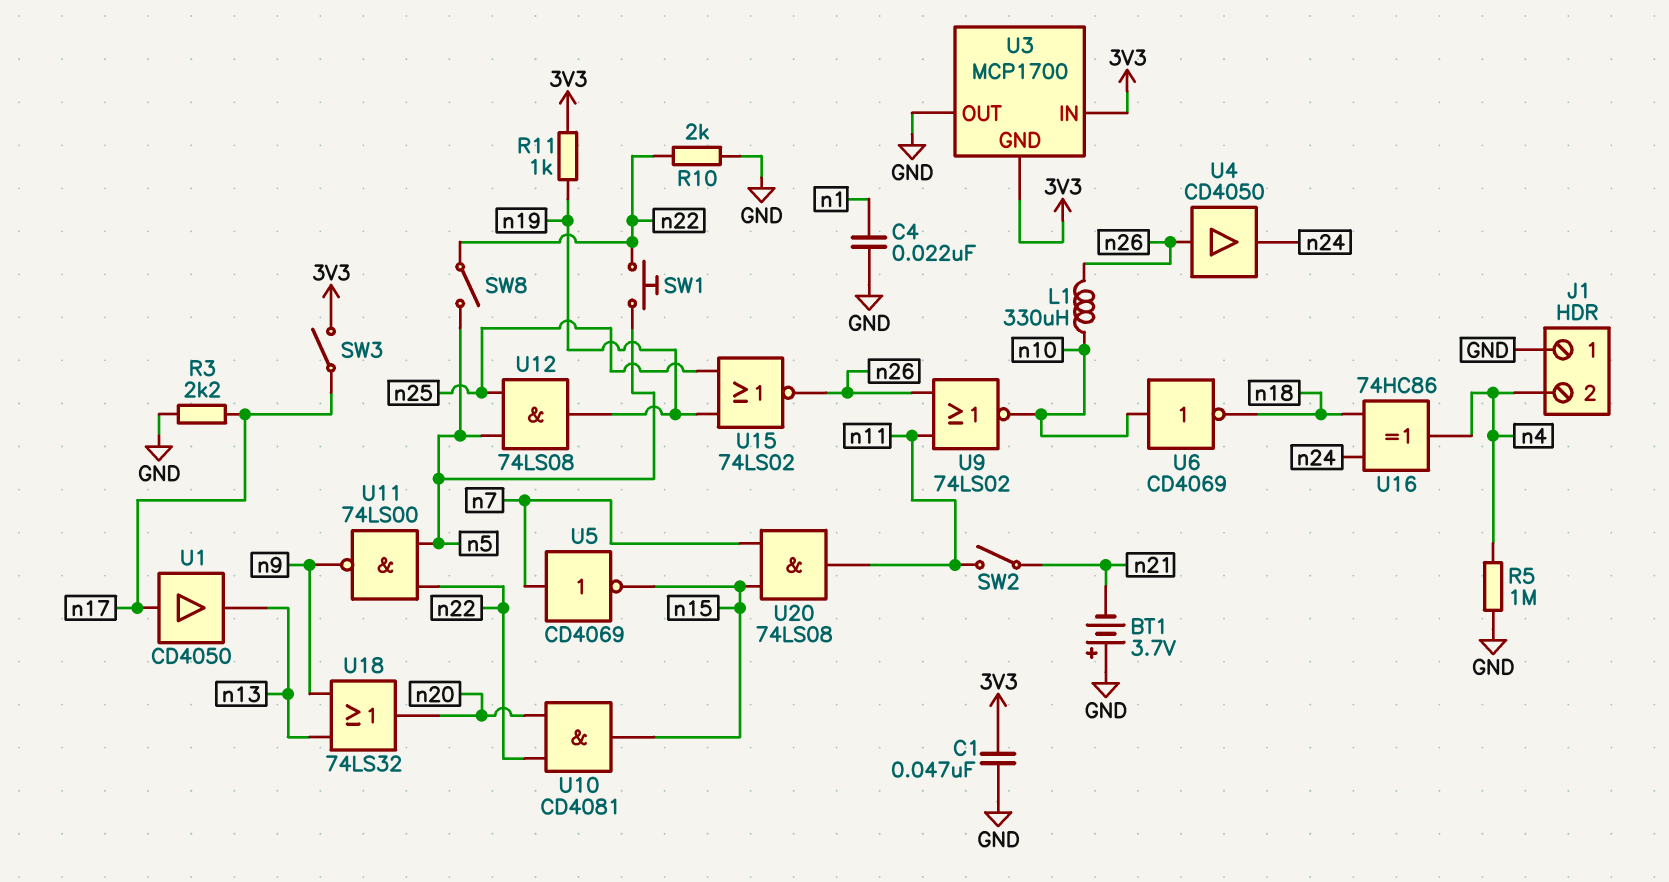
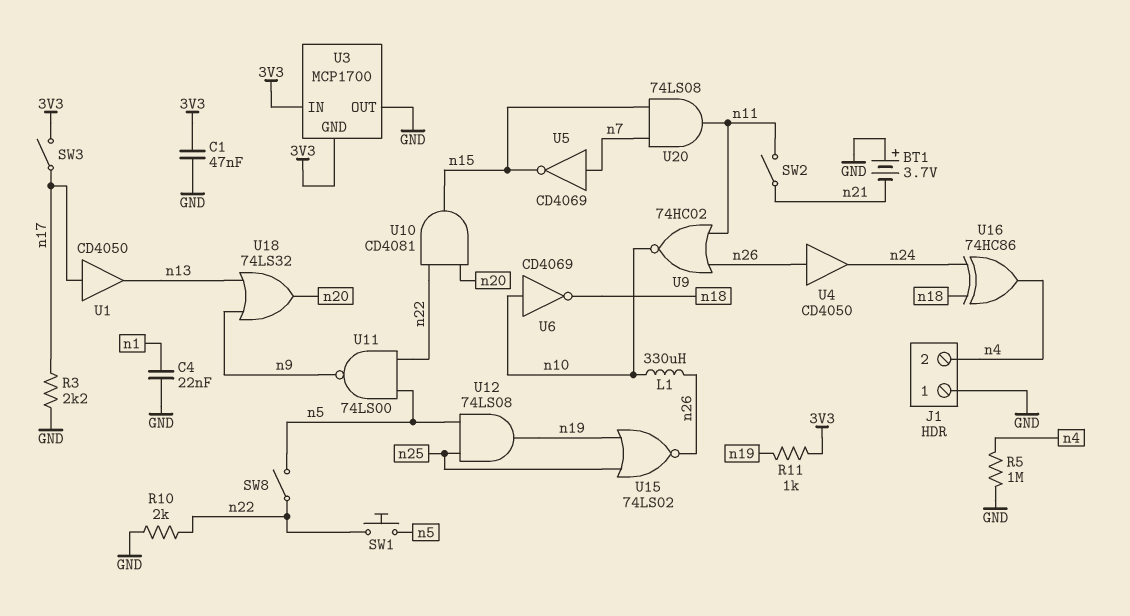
U9: NOR 74LS02 (in n11, in n26, out n10) -> NOR 74HC02 (in n11, in n26, out n10)

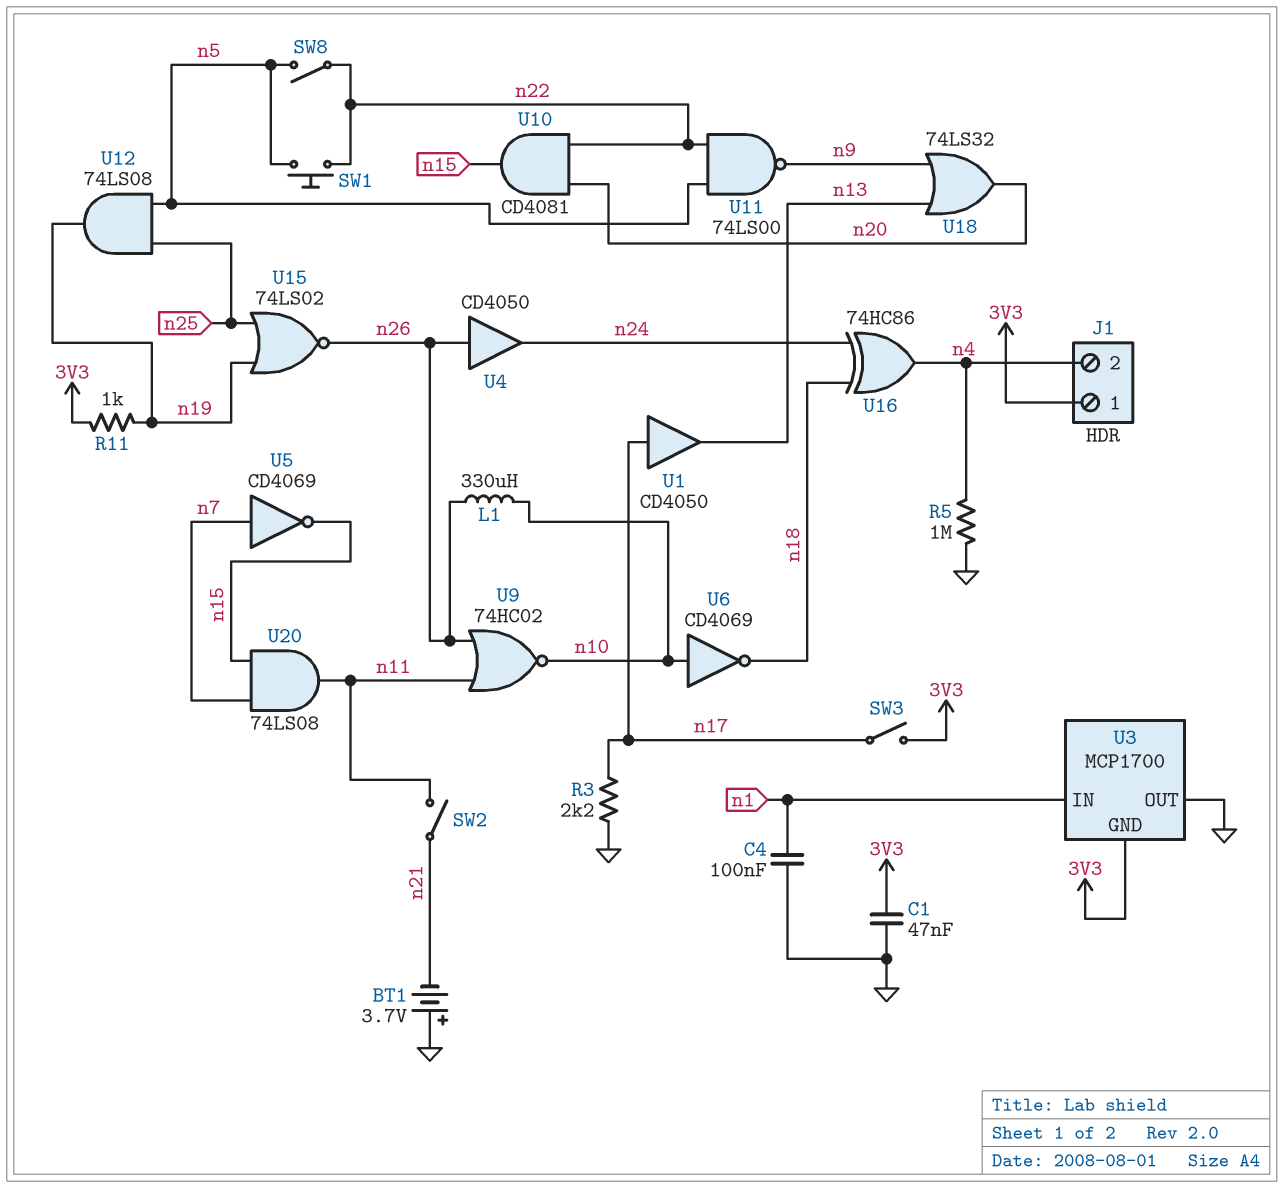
C4: 22nF (GND, n1) -> 100nF (GND, n1)
J1 pin 1: GND -> 3V3
R10: 2k (GND, n22) -> none
U3 pin IN: 3V3 -> n1

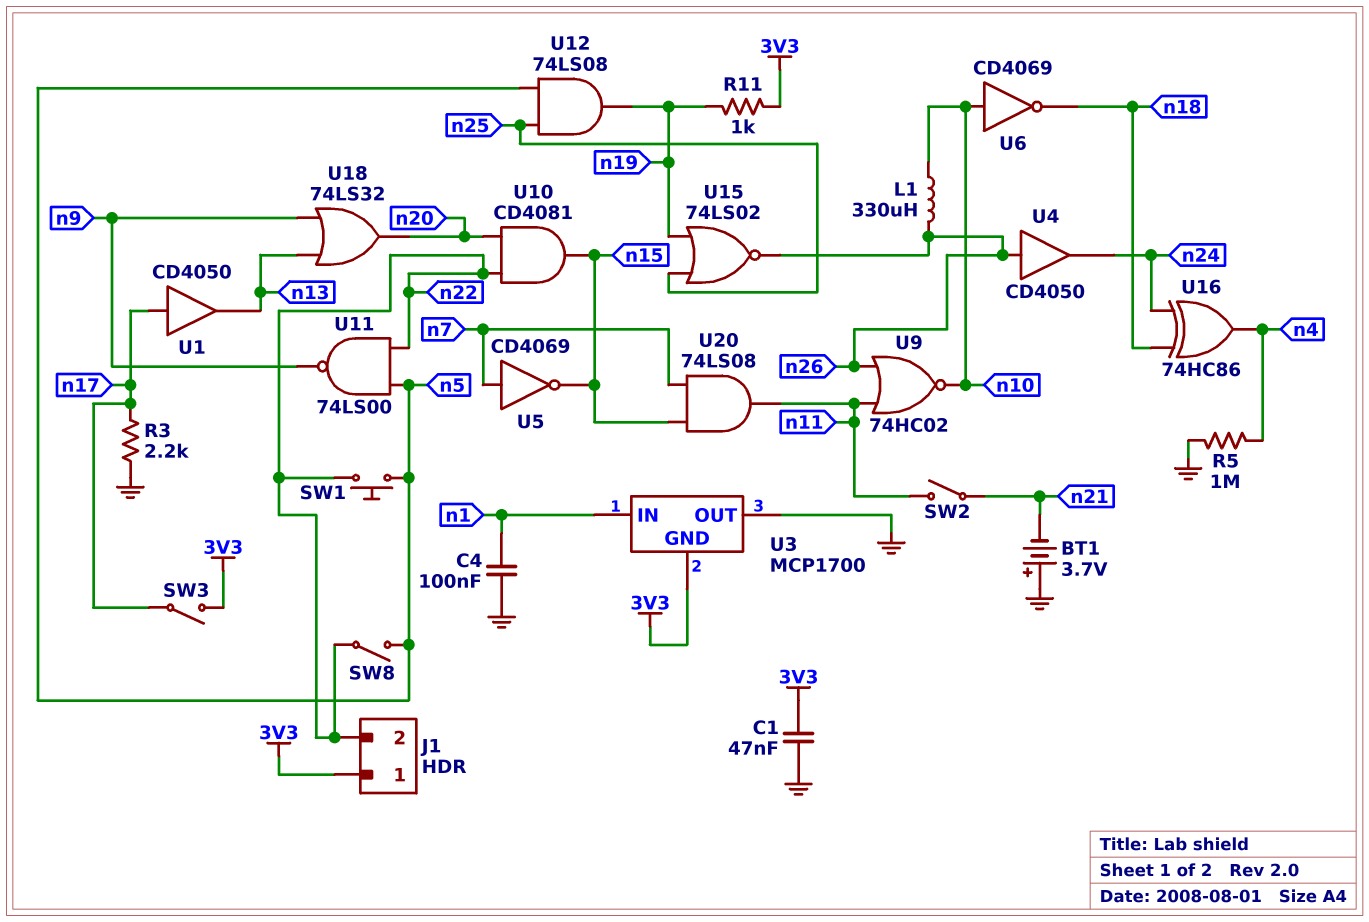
J1 pin 2: n4 -> n22

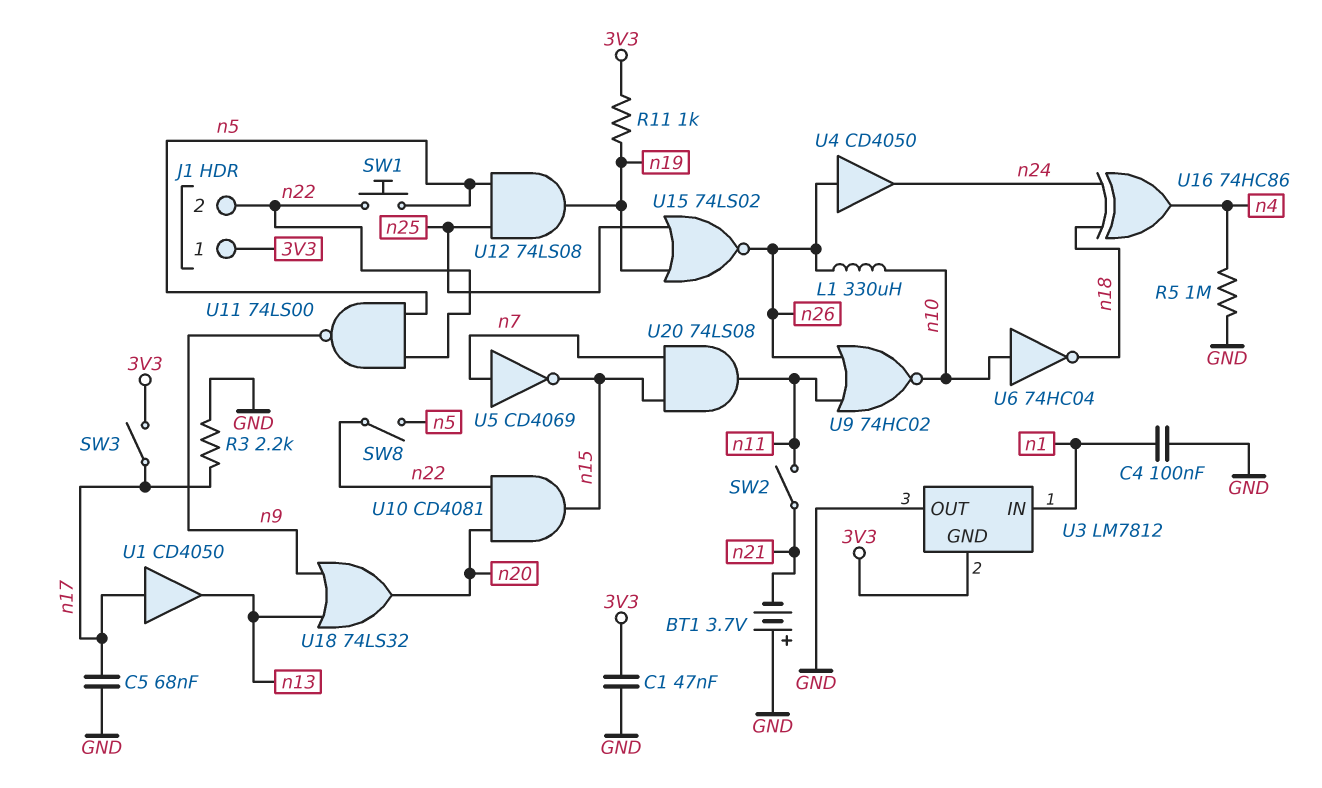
C5: none -> 68nF (GND, n17)
U3: MCP1700 -> LM7812
U6: NOT CD4069 (in n10, out n18) -> NOT 74HC04 (in n10, out n18)

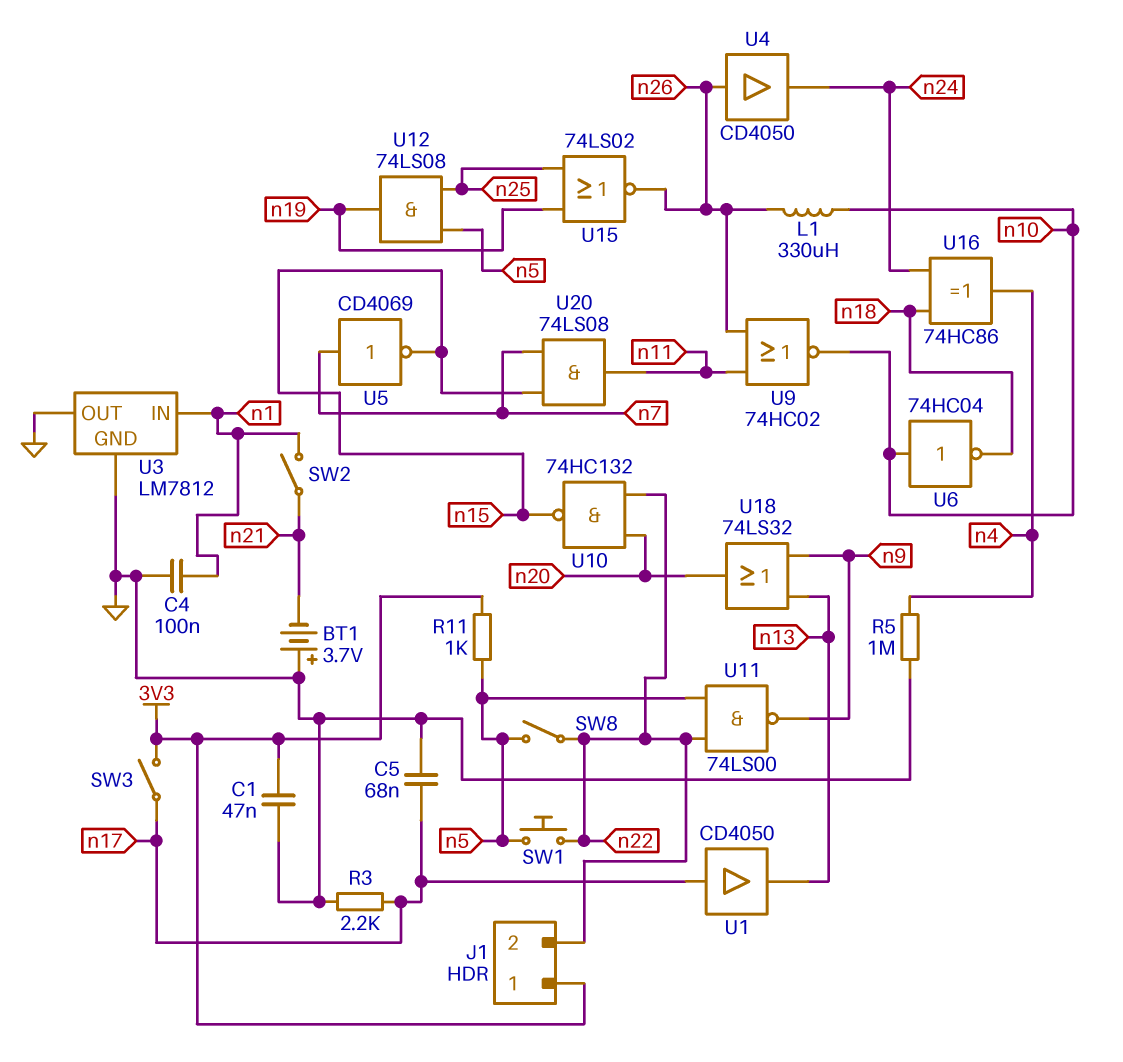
R11: 1k (3V3, n19) -> 1k (3V3, n5)
SW2: switch (n11, n21) -> switch (n1, n21)
U3 pin GND: 3V3 -> GND
U10: AND CD4081 (in n20, in n22, out n15) -> NAND 74HC132 (in n20, in n22, out n15)

